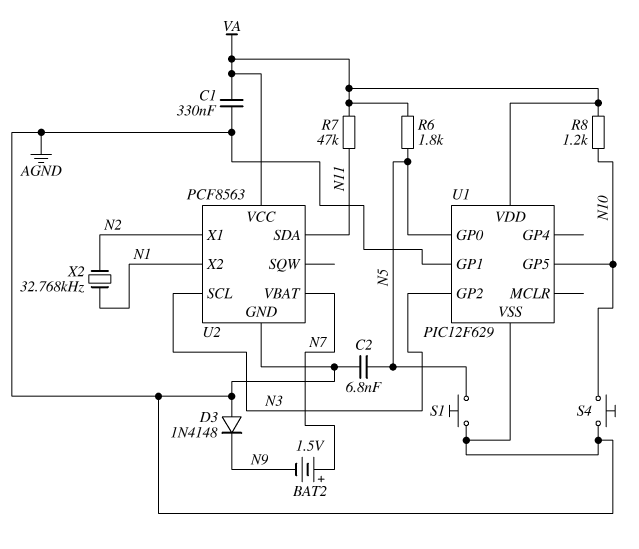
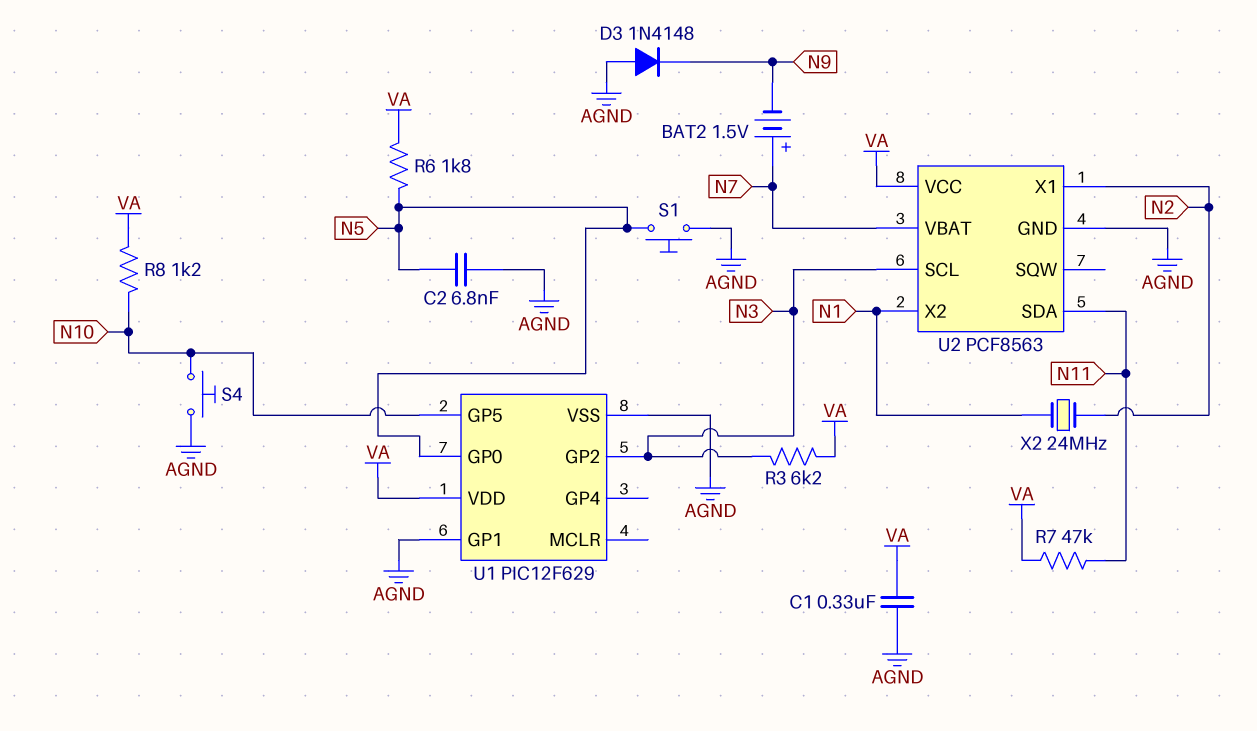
R3: none -> 6.2k (N3, VA)
X2: 32.768kHz (N1, N2) -> 24MHz (N1, N2)

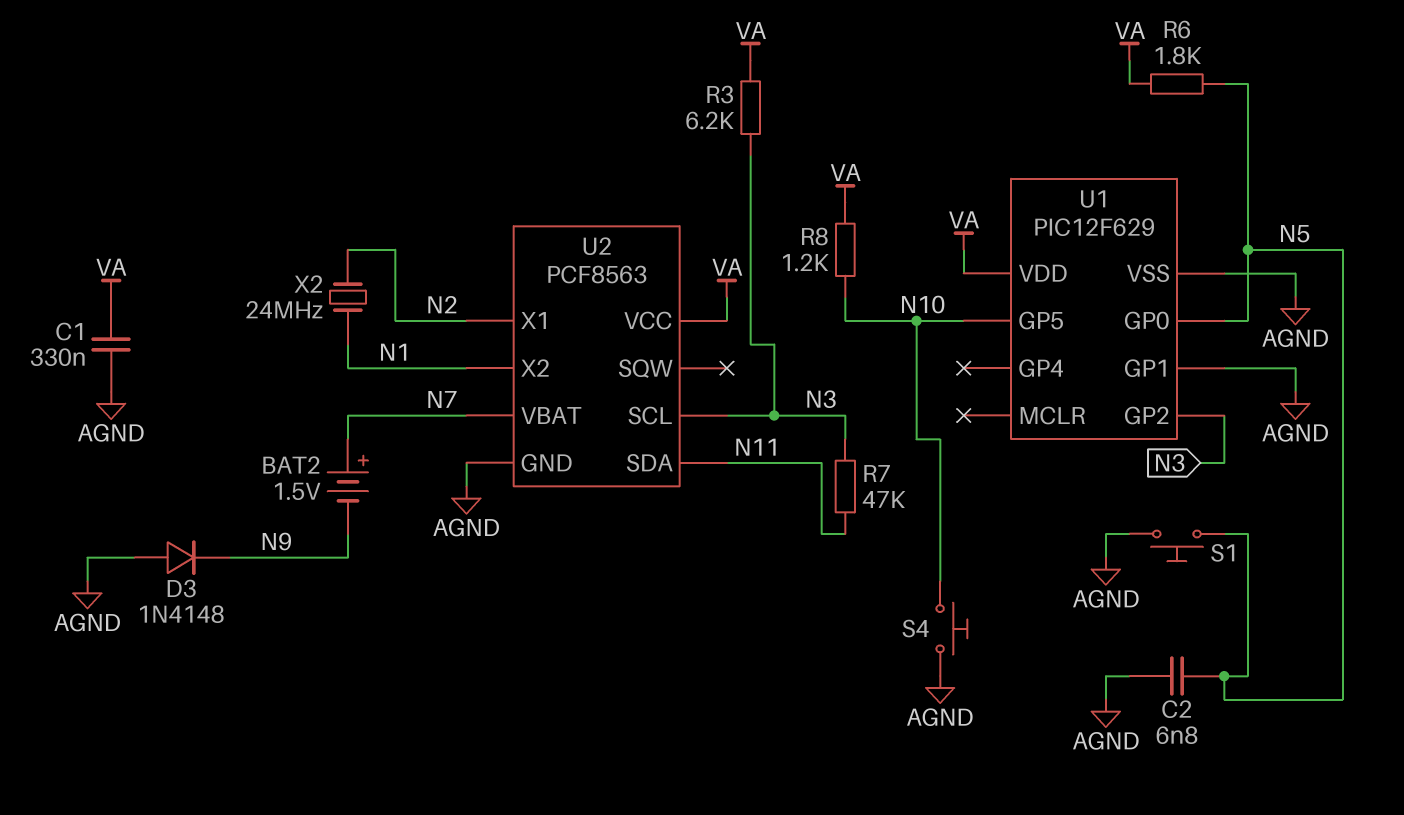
R7: 47k (N11, VA) -> 47k (N3, N11)

